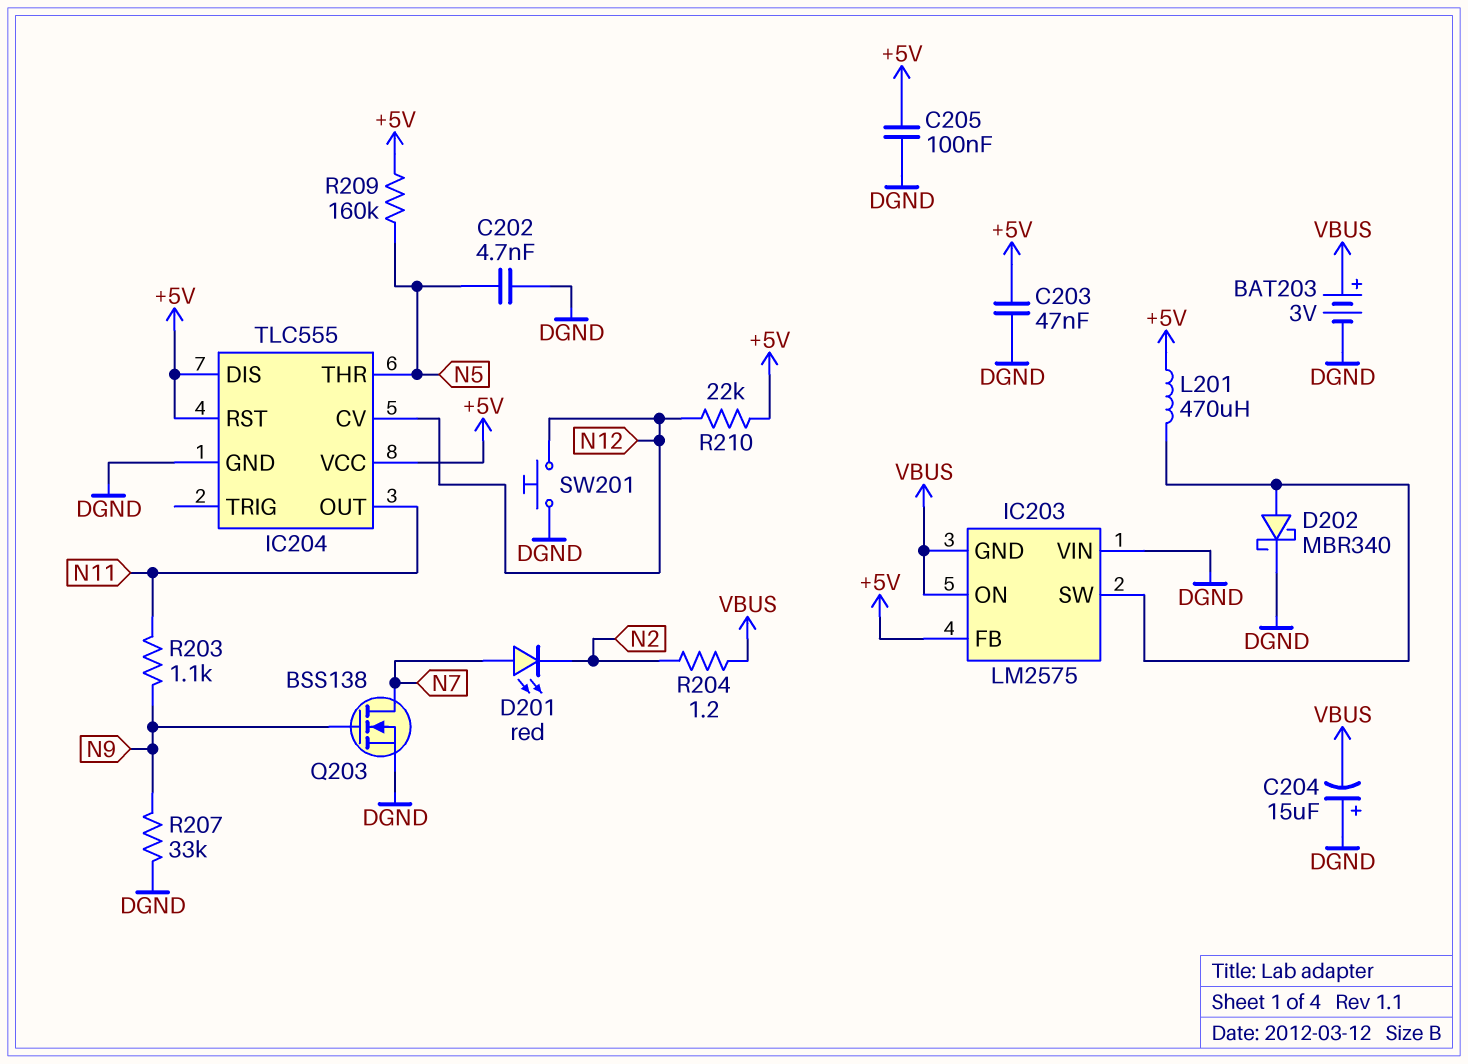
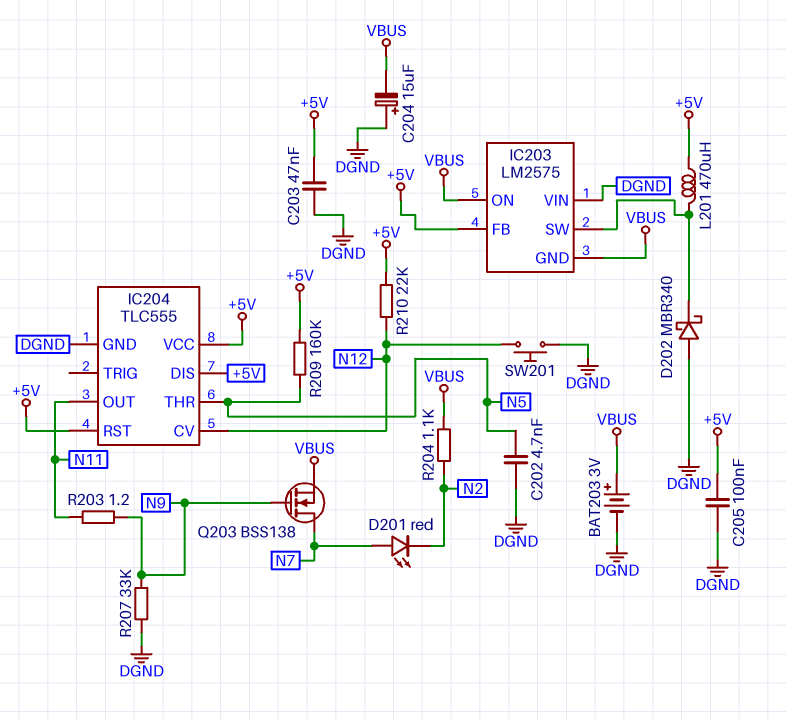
D202: schottky MBR340 (A IC203/SW, K DGND) -> schottky MBR340 (A DGND, K IC203/SW)
Q203: NMOS BSS138 (G N9, D N7, S DGND) -> NMOS BSS138 (G N9, D N7, S VBUS)
R203: 1.1k (N9, N11) -> 1.2 (N9, N11)
R204: 1.2 (N2, VBUS) -> 1.1k (N2, VBUS)

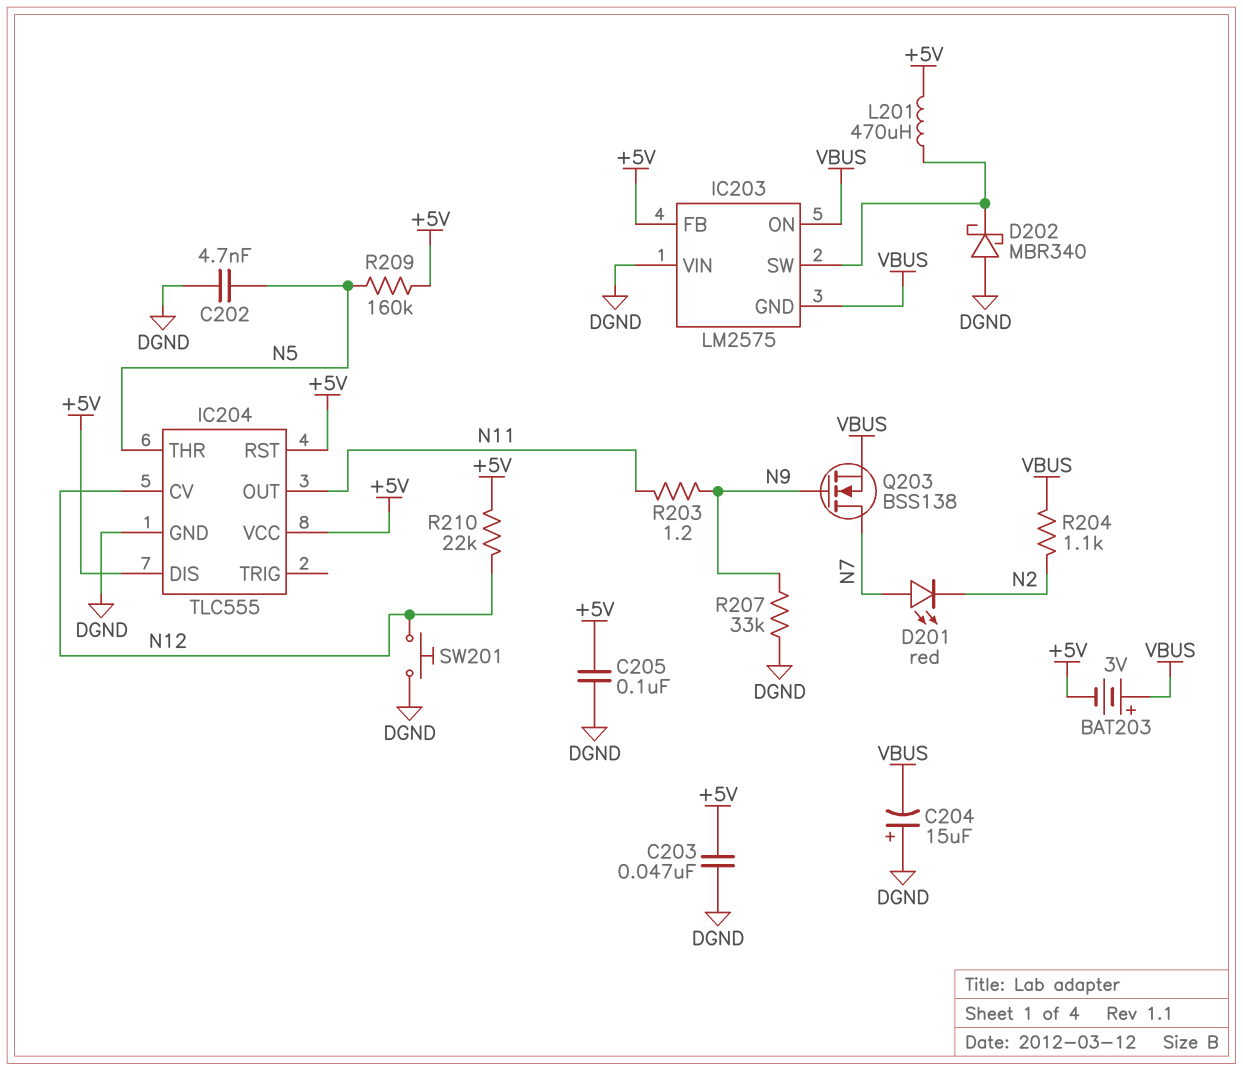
BAT203: 3V (plus VBUS, minus DGND) -> 3V (plus VBUS, minus +5V)

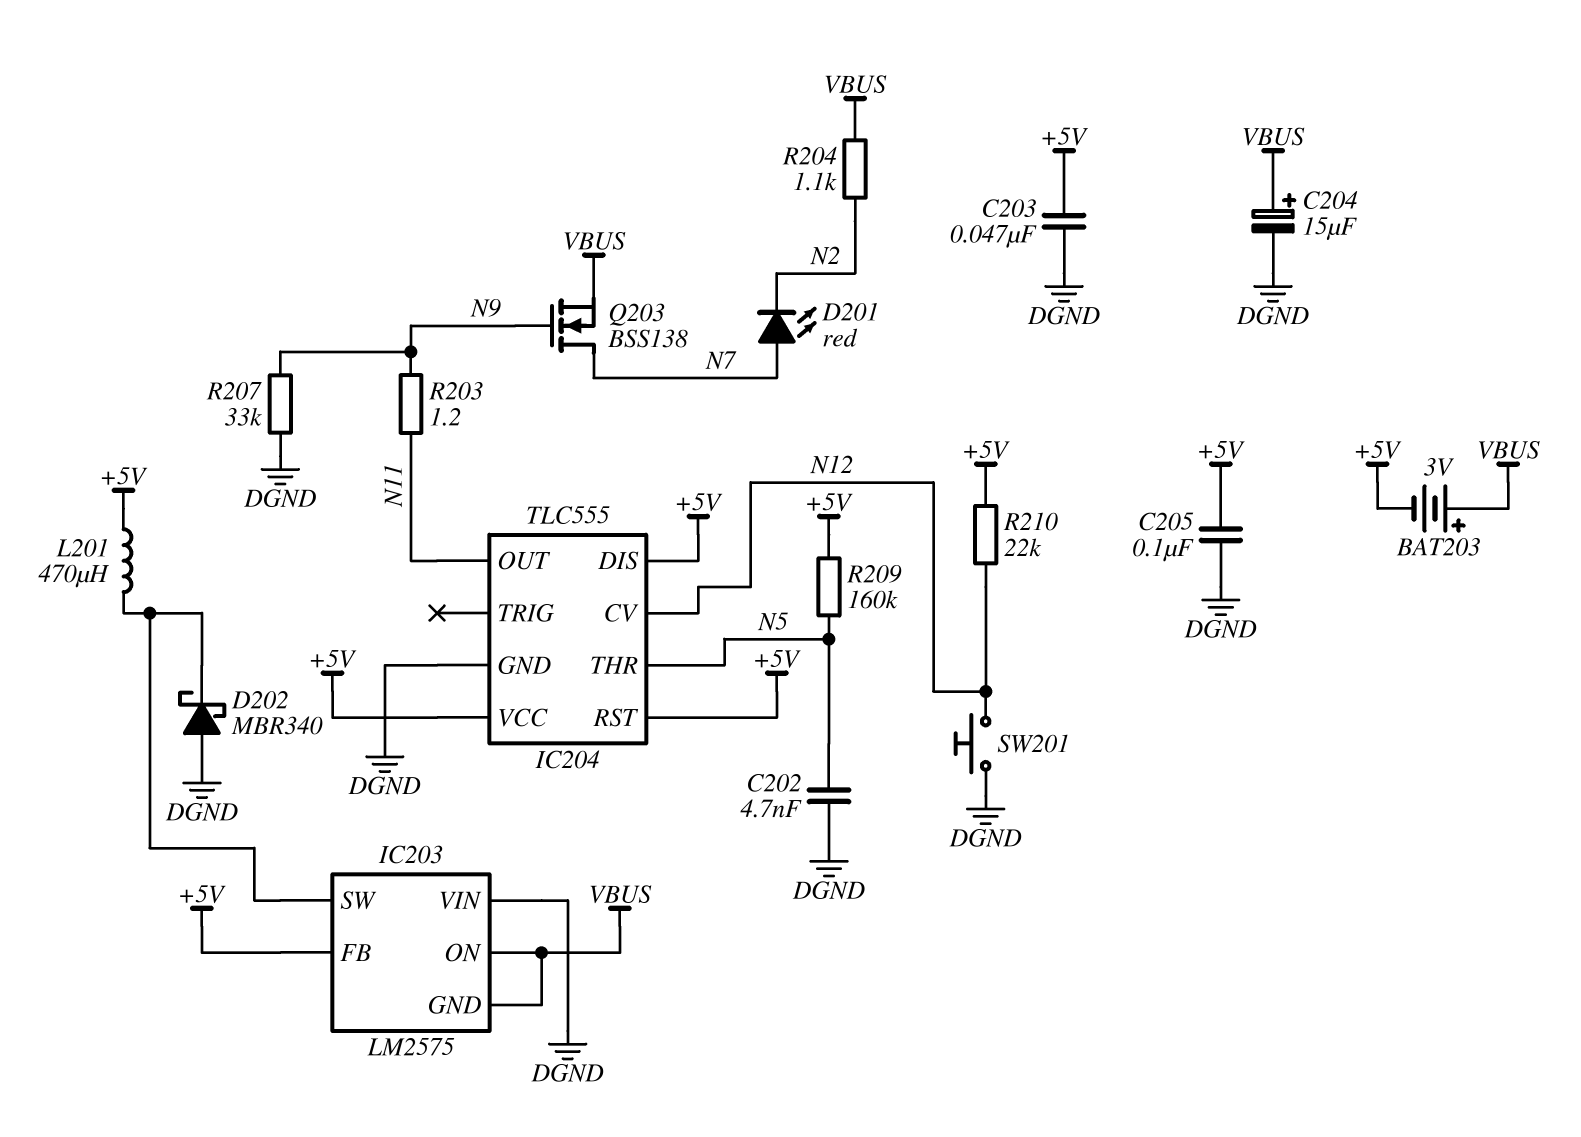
C204: 15uF (plus DGND, minus VBUS) -> 15uF (plus VBUS, minus DGND)

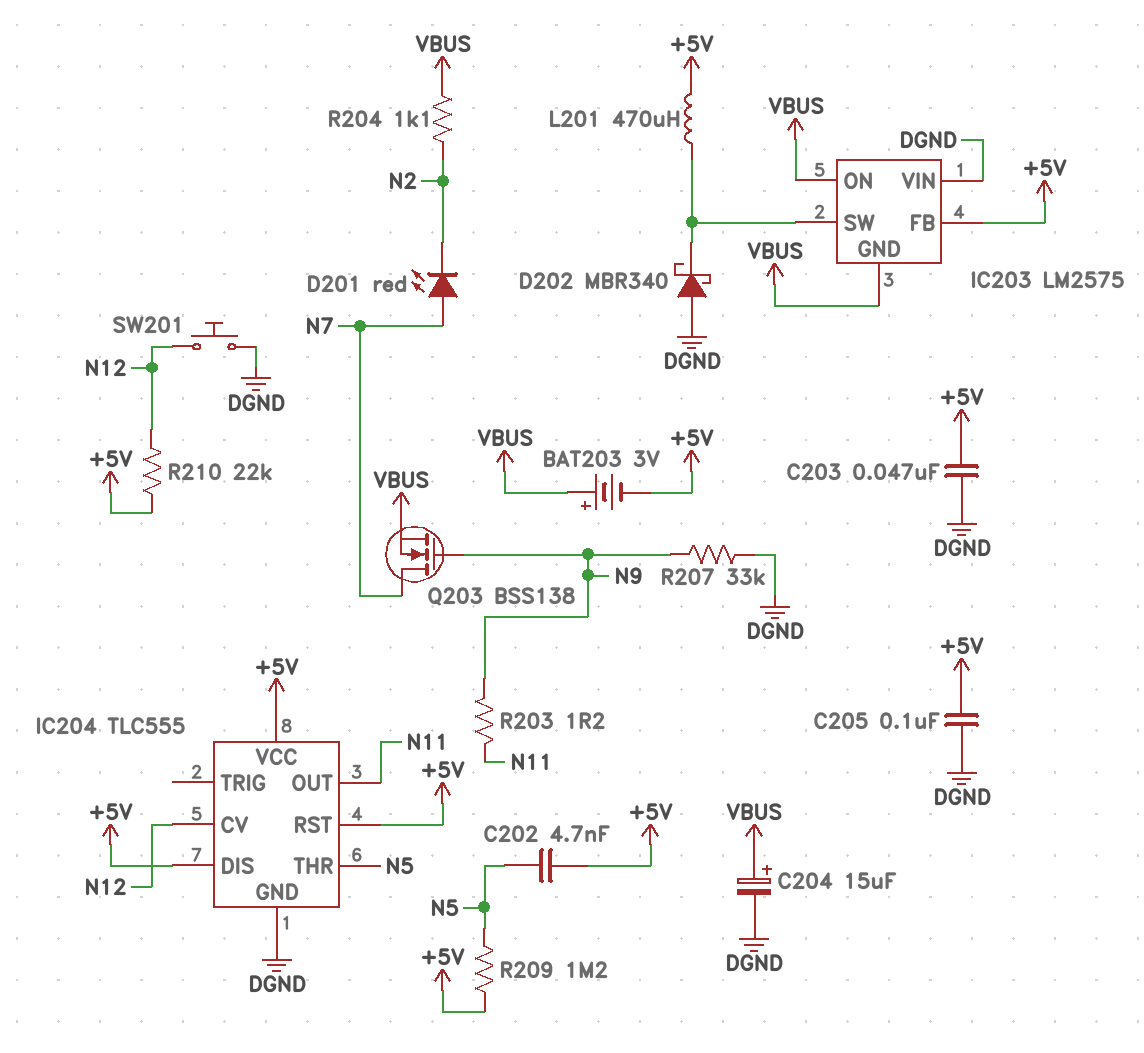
C202: 4.7nF (DGND, N5) -> 4.7nF (+5V, N5)
R209: 160k (+5V, N5) -> 1.2M (+5V, N5)

